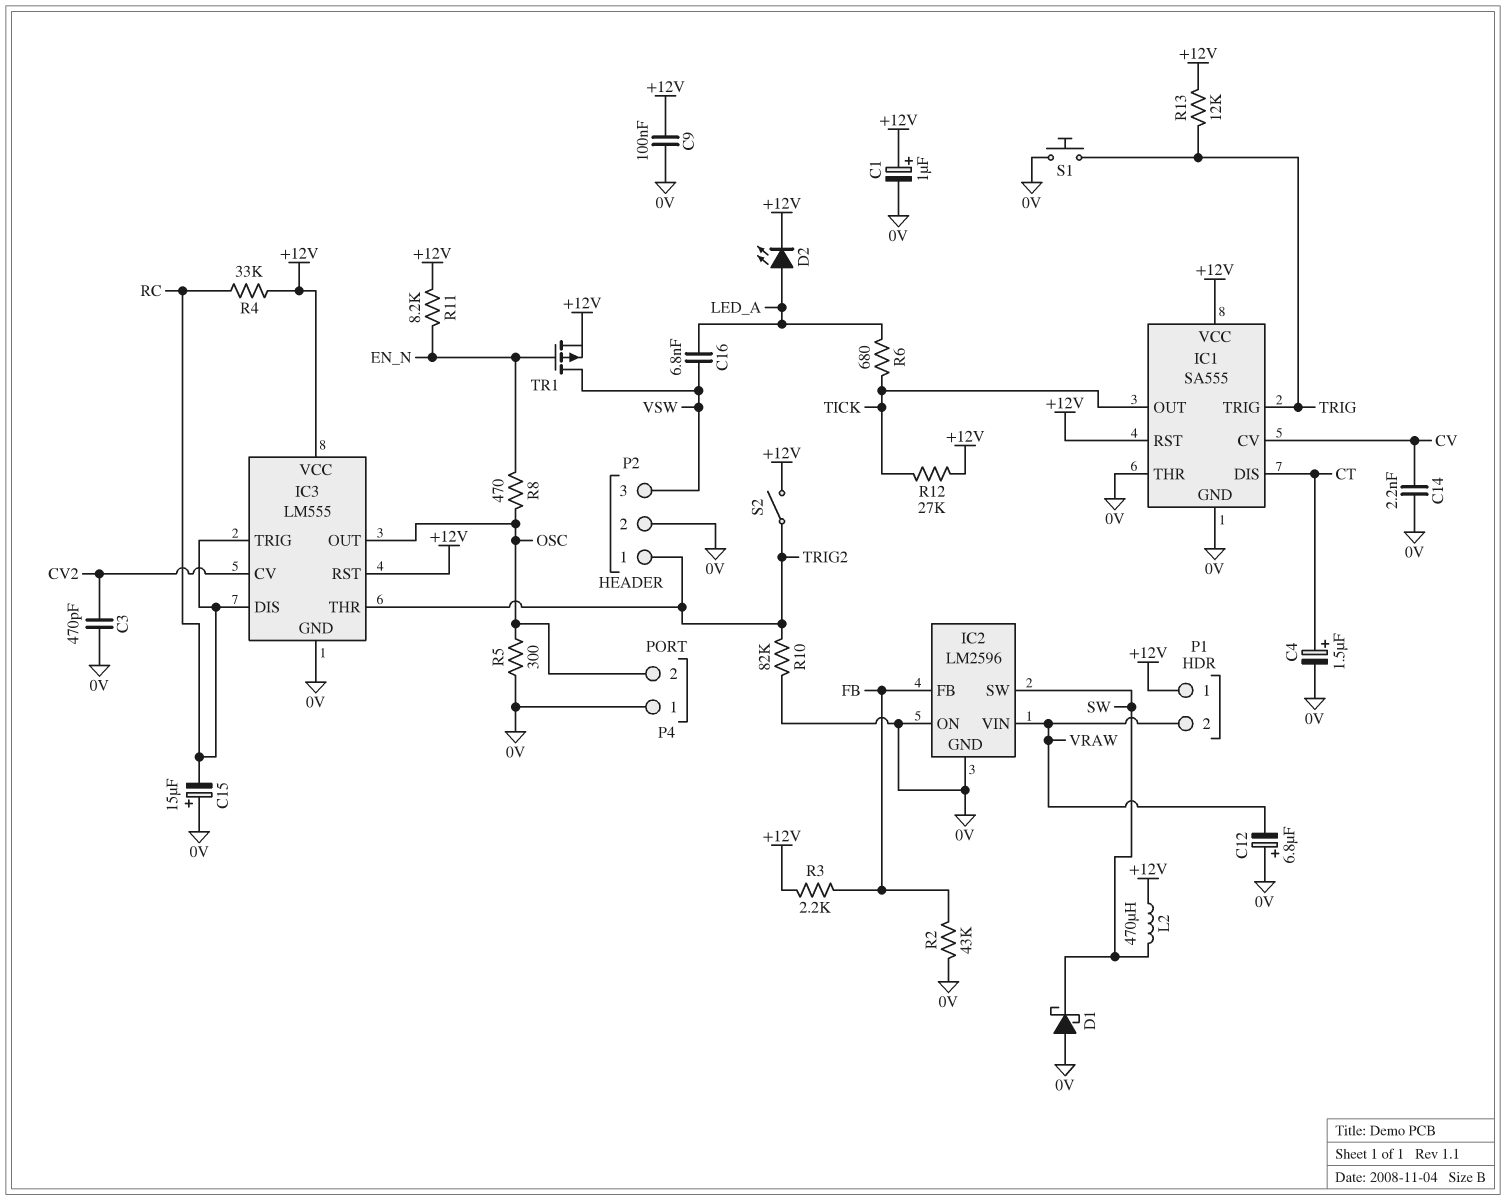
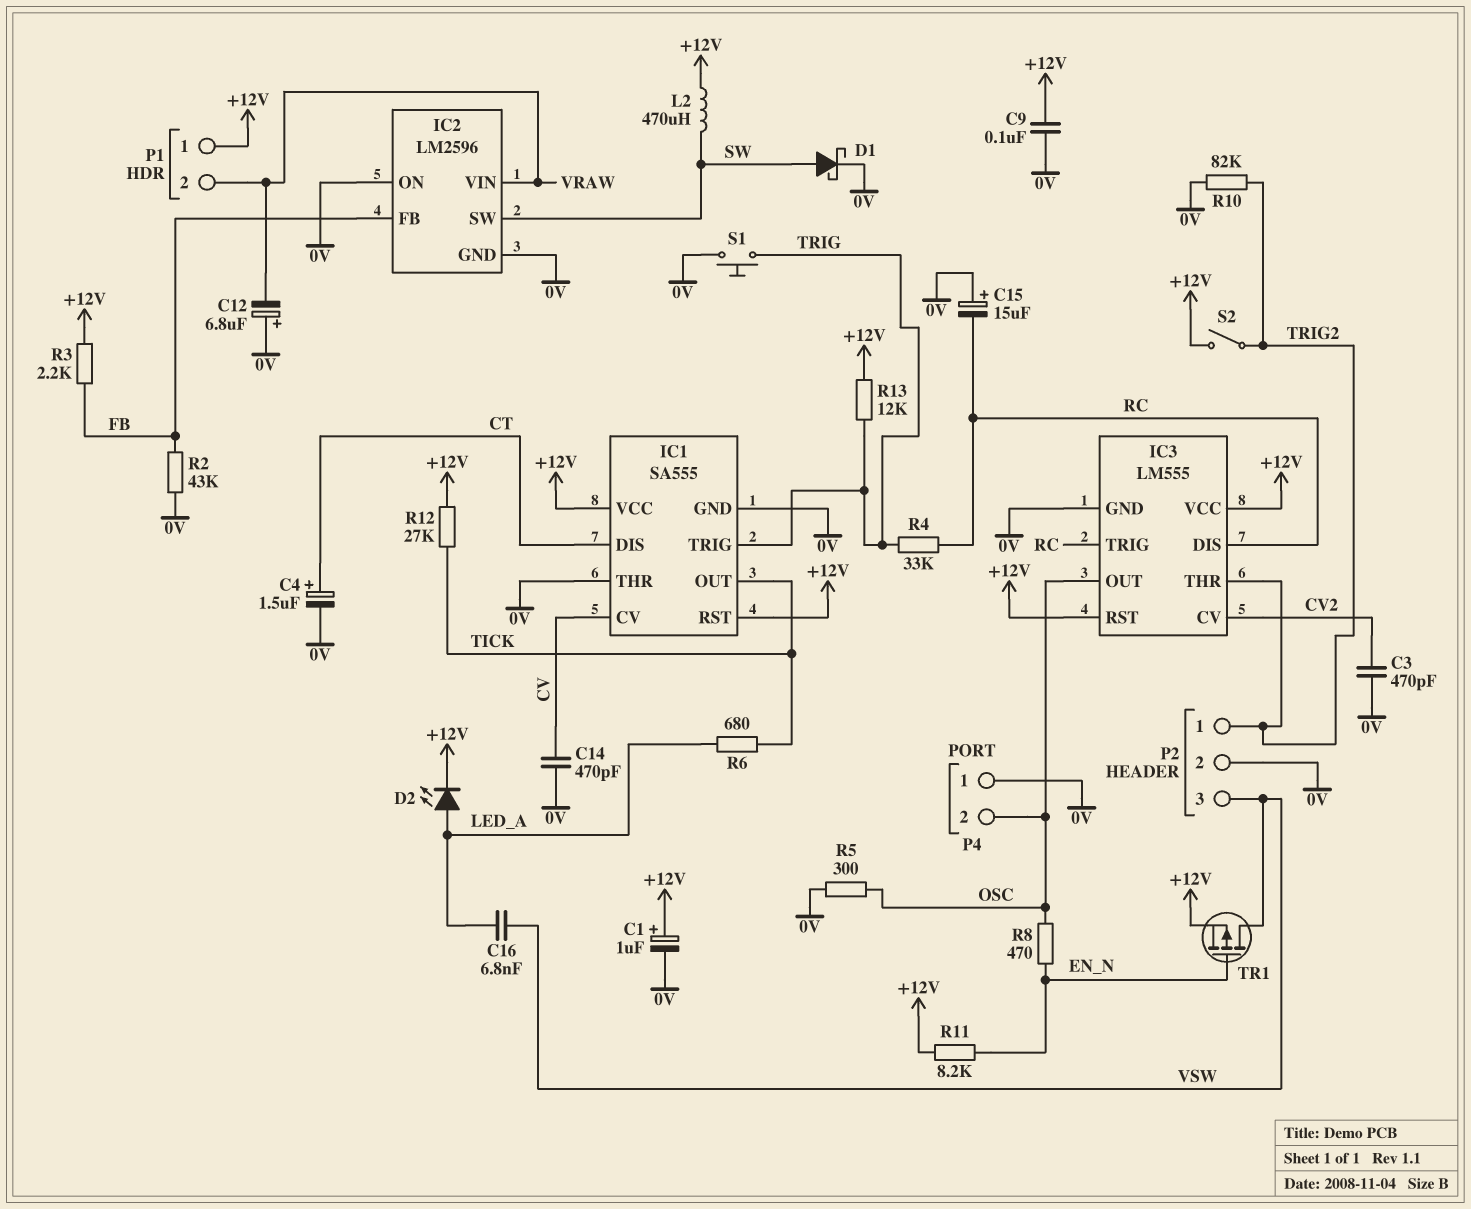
C14: 2.2nF (0V, CV) -> 470pF (0V, CV)
D1: schottky (A 0V, K SW) -> schottky (A SW, K 0V)
R4: 33k (+12V, RC) -> 33k (RC, TRIG)

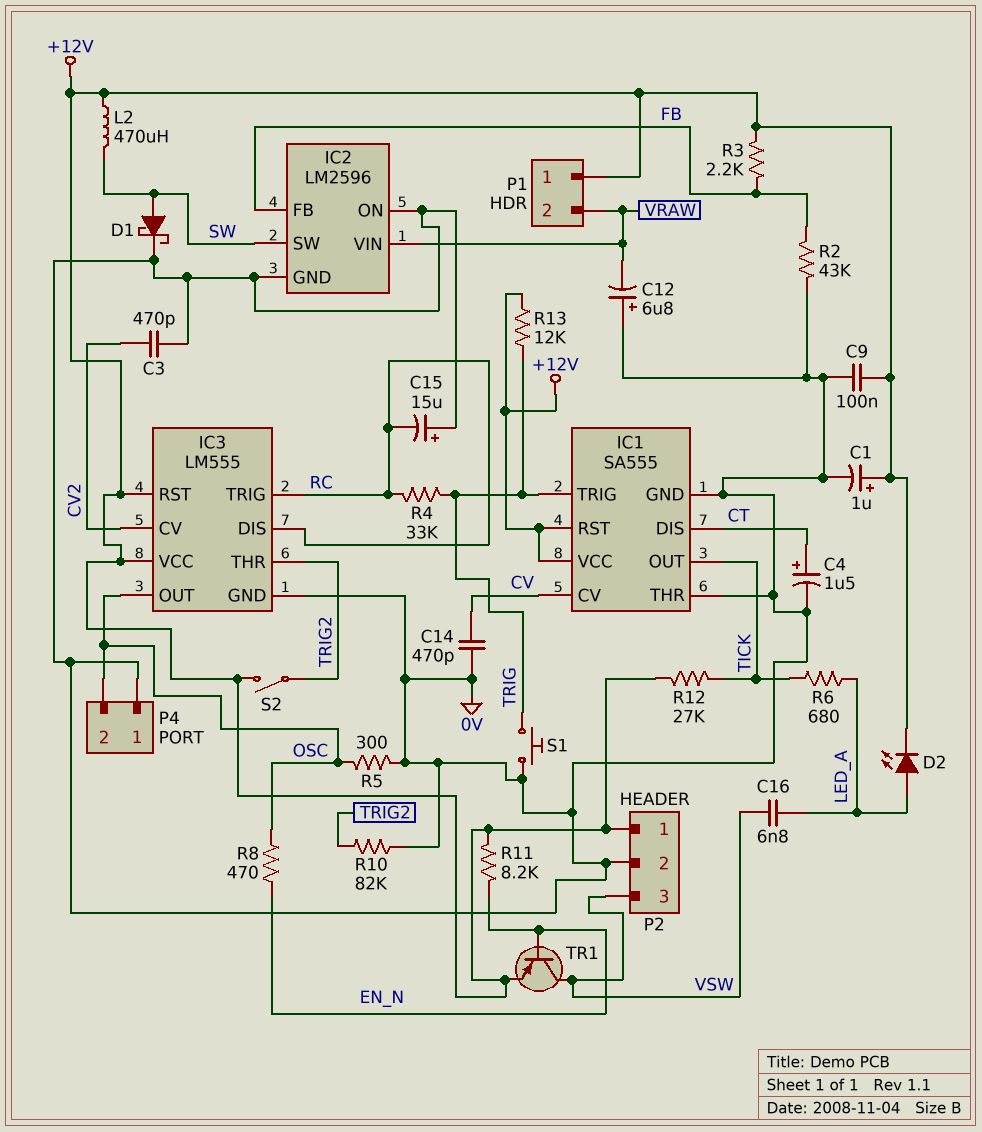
P2 pin 1: TRIG2 -> +12V
TR1: PMOS (G EN_N, D VSW, S +12V) -> PNP (B EN_N, C VSW, E +12V)

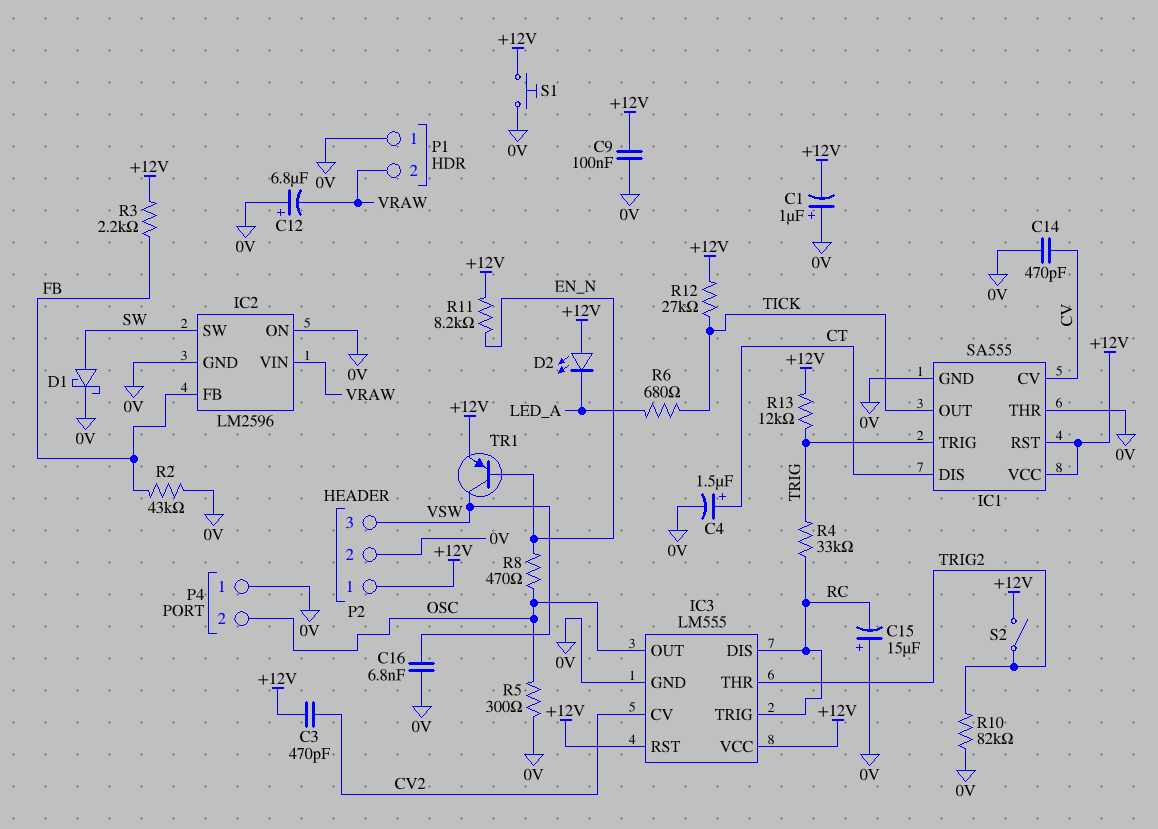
C1: 1uF (plus +12V, minus 0V) -> 1uF (plus 0V, minus +12V)
C3: 470pF (0V, CV2) -> 470pF (+12V, CV2)
C16: 6.8nF (LED_A, VSW) -> 6.8nF (0V, VSW)
D2: LED (A LED_A, K +12V) -> LED (A +12V, K LED_A)
L2: 470uH (+12V, SW) -> none
P1 pin 1: +12V -> 0V
S1: button (0V, TRIG) -> button (+12V, 0V)

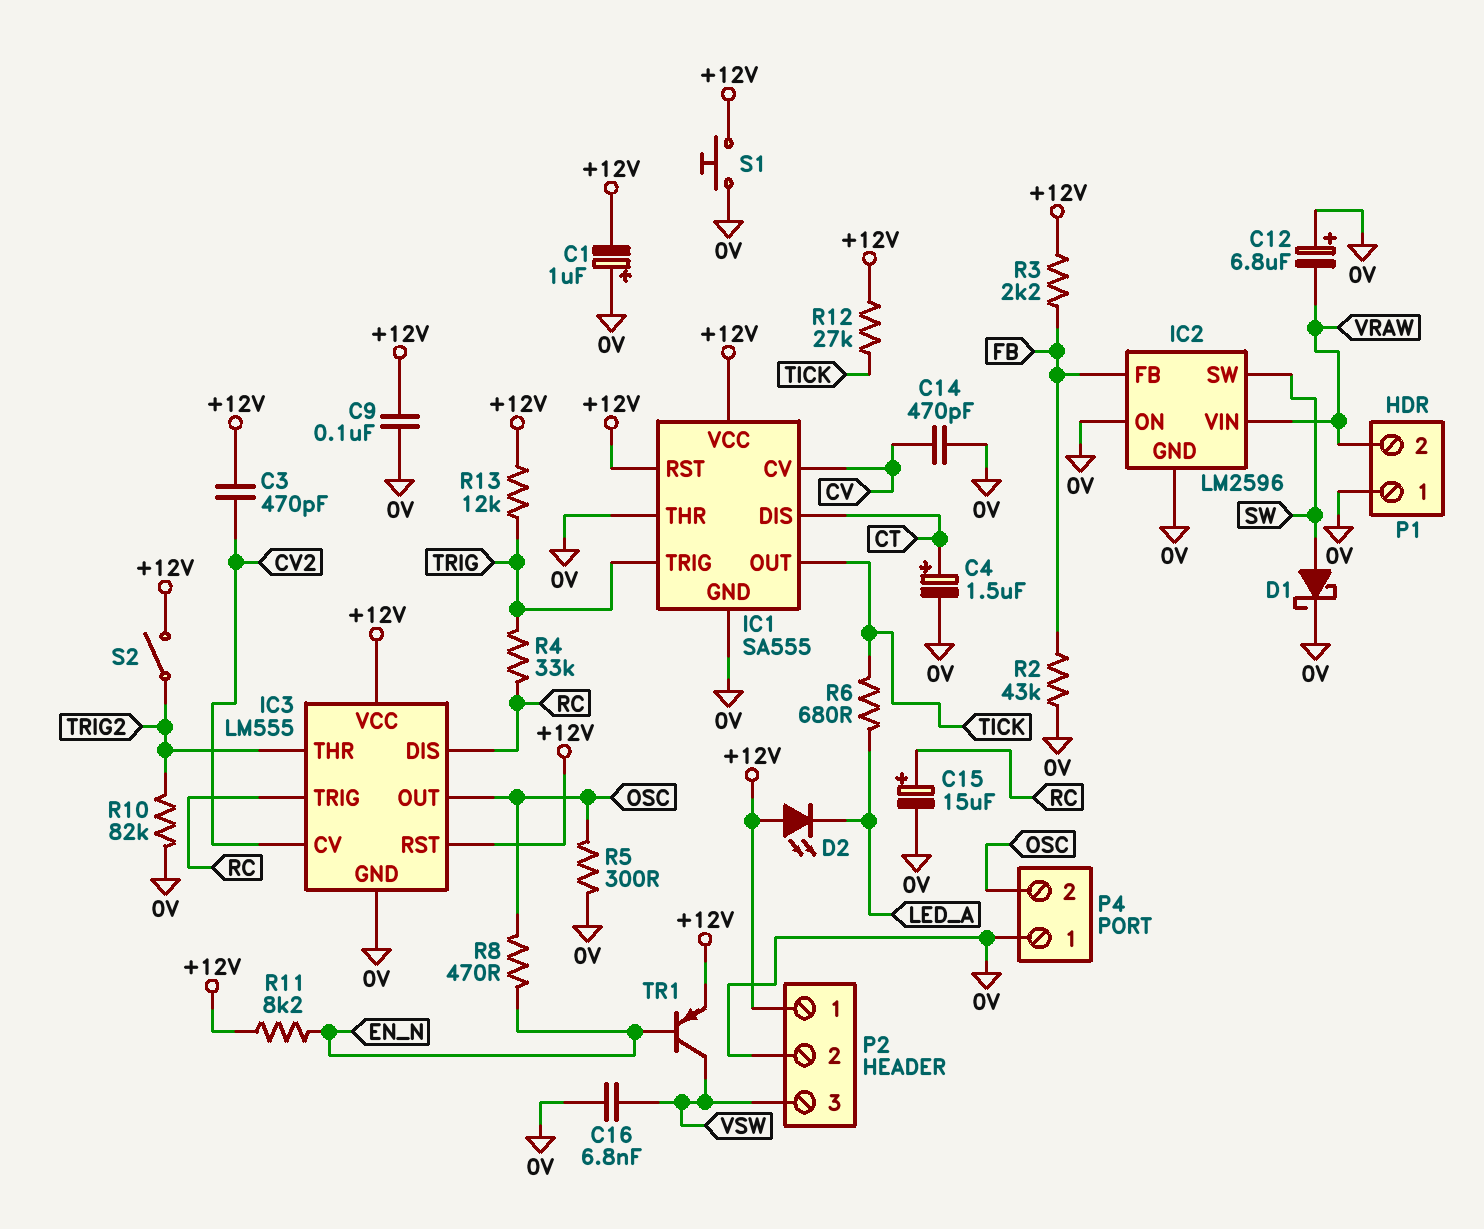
C15: 15uF (plus 0V, minus RC) -> 15uF (plus RC, minus 0V)

